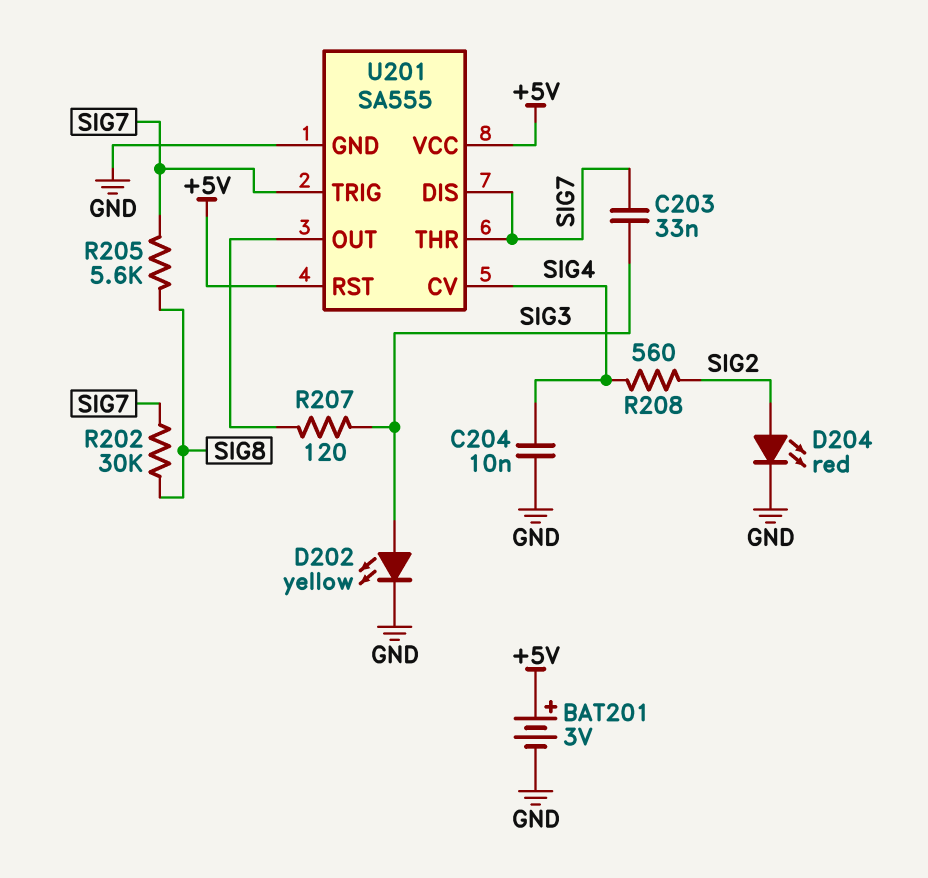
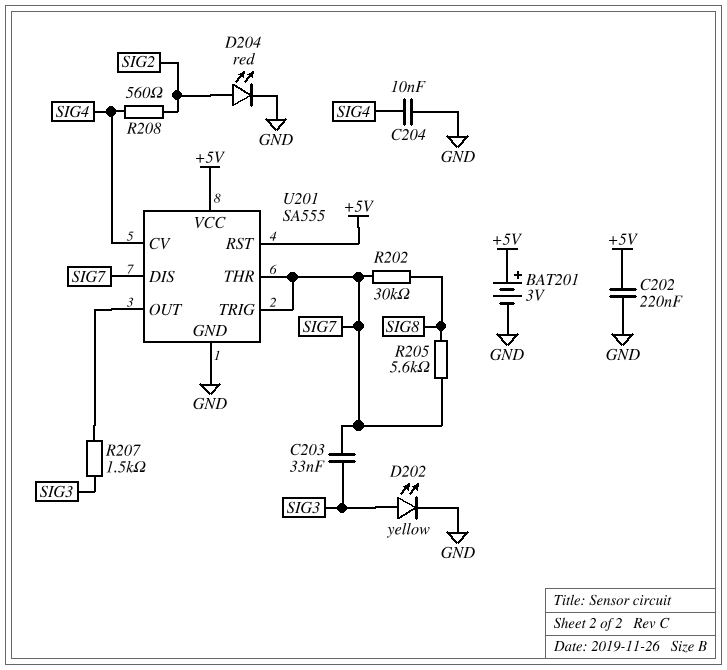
C202: none -> 220nF (+5V, GND)
R207: 120 (SIG3, U201/OUT) -> 1.5k (SIG3, U201/OUT)

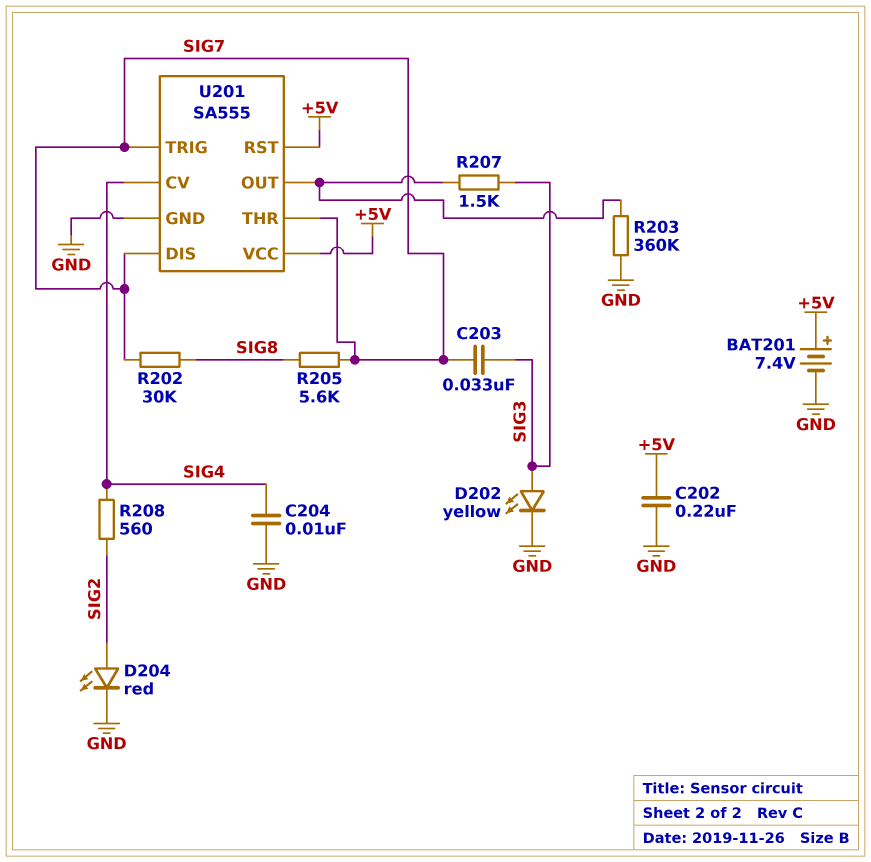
BAT201: 3V (plus +5V, minus GND) -> 7.4V (plus +5V, minus GND)
R203: none -> 360k (GND, U201/OUT)

